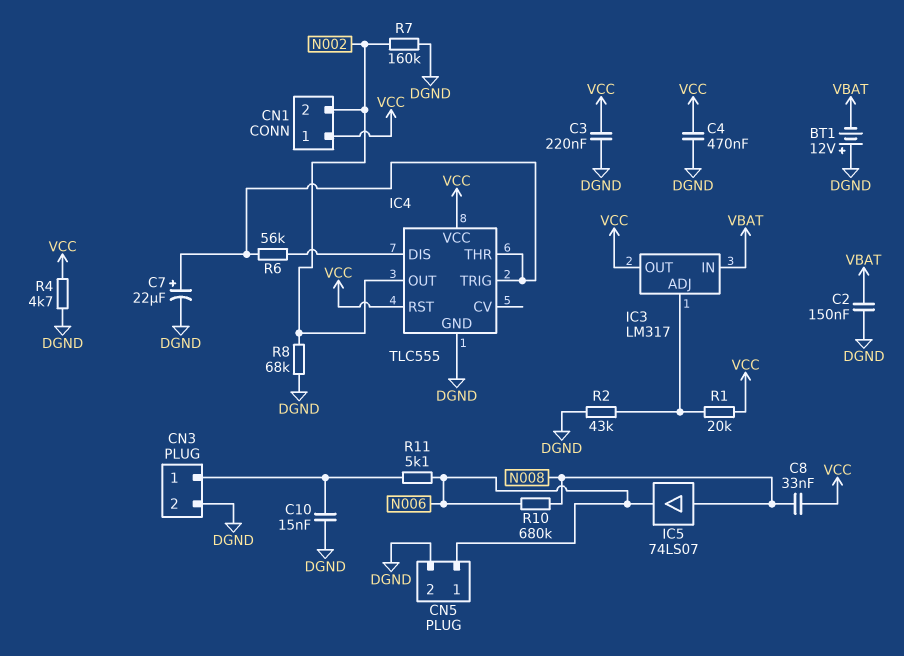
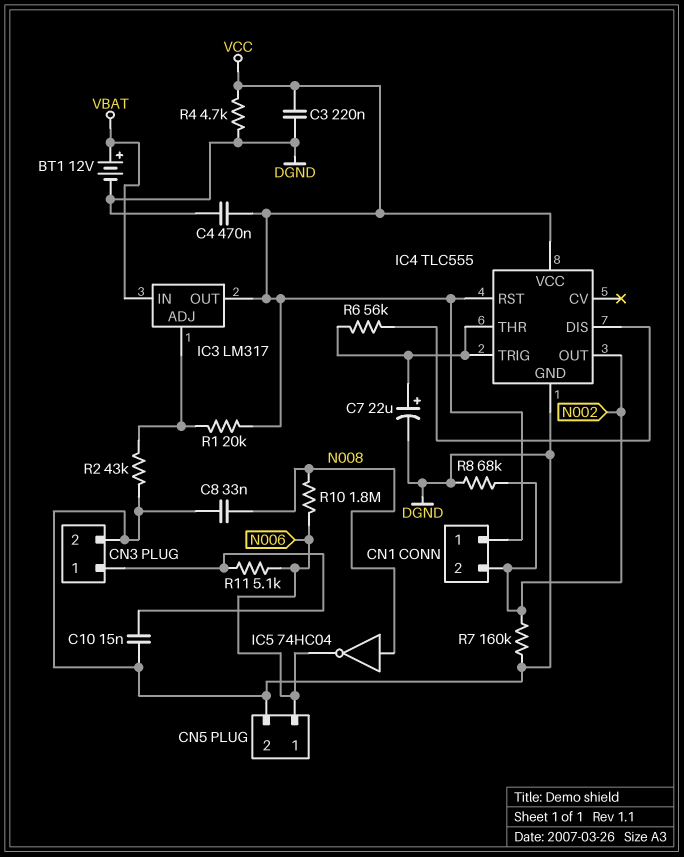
BT1: 12V (plus DGND, minus VBAT) -> 12V (plus VBAT, minus DGND)
C2: 150nF (DGND, VBAT) -> none
C8: 33nF (N008, VCC) -> 33nF (DGND, N008)
IC5: buffer 74LS07 (in N008, out N006) -> NOT 74HC04 (in N008, out N006)
R10: 680k (N006, N008) -> 1.8M (N006, N008)

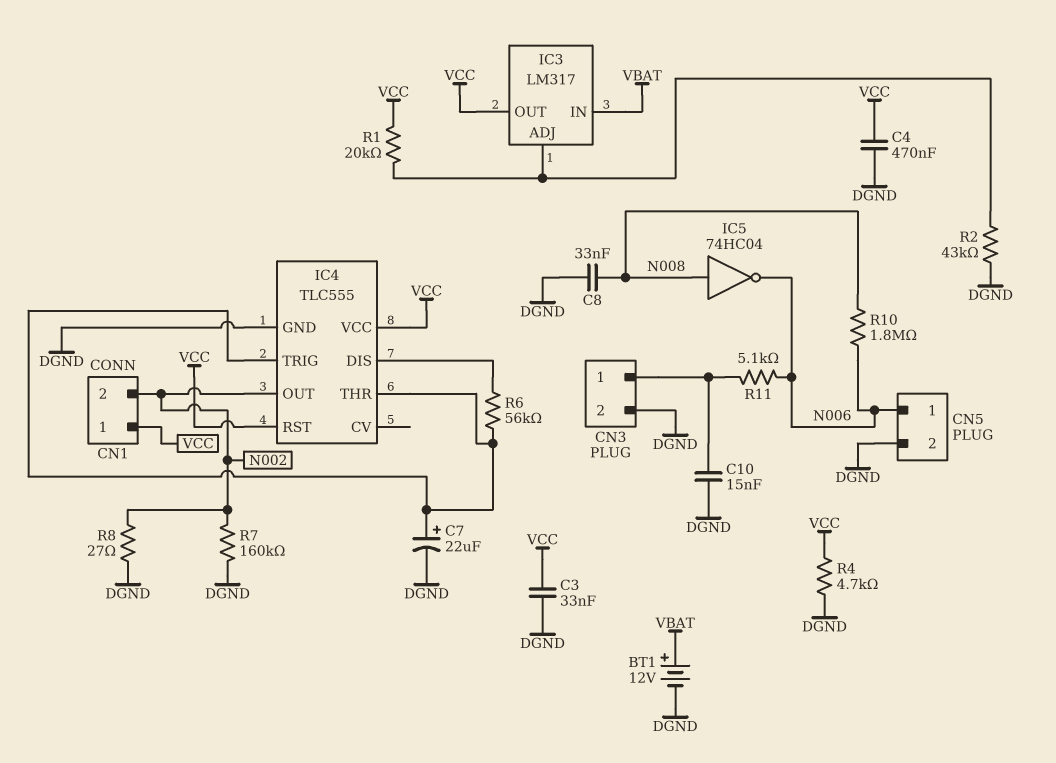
C3: 220nF (DGND, VCC) -> 33nF (DGND, VCC)
R8: 68k (DGND, N002) -> 27 (DGND, N002)

